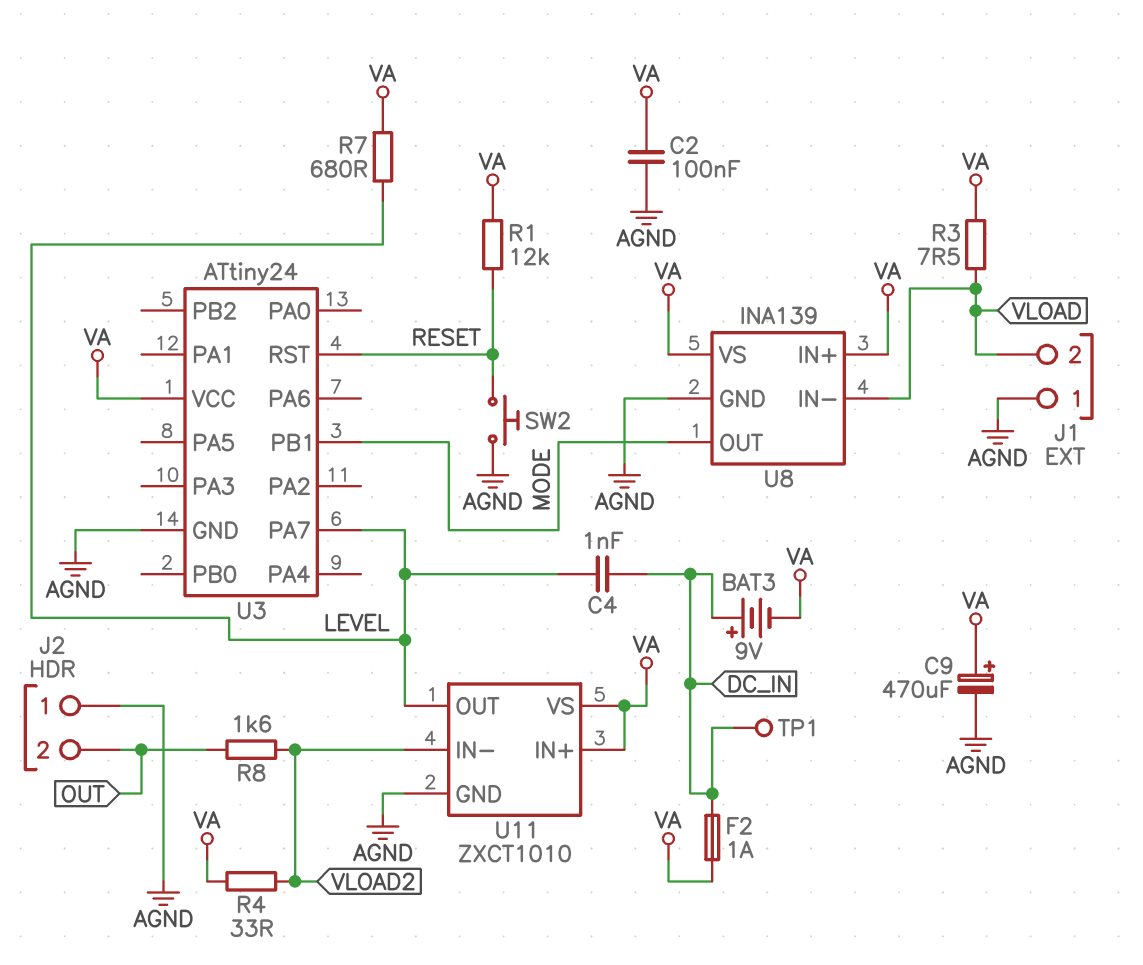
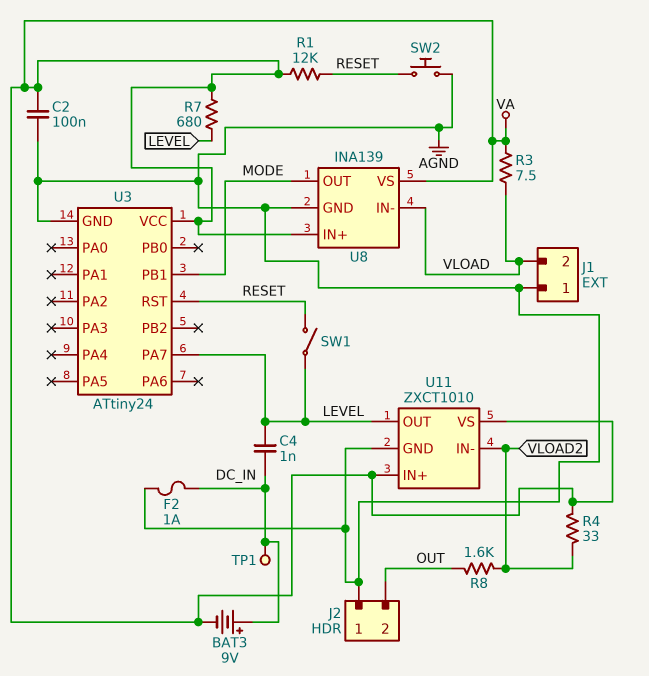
C9: 470uF (plus VA, minus AGND) -> none
F2: 1A (DC_IN, VA) -> 1A (AGND, DC_IN)
SW1: none -> switch (LEVEL, RESET)

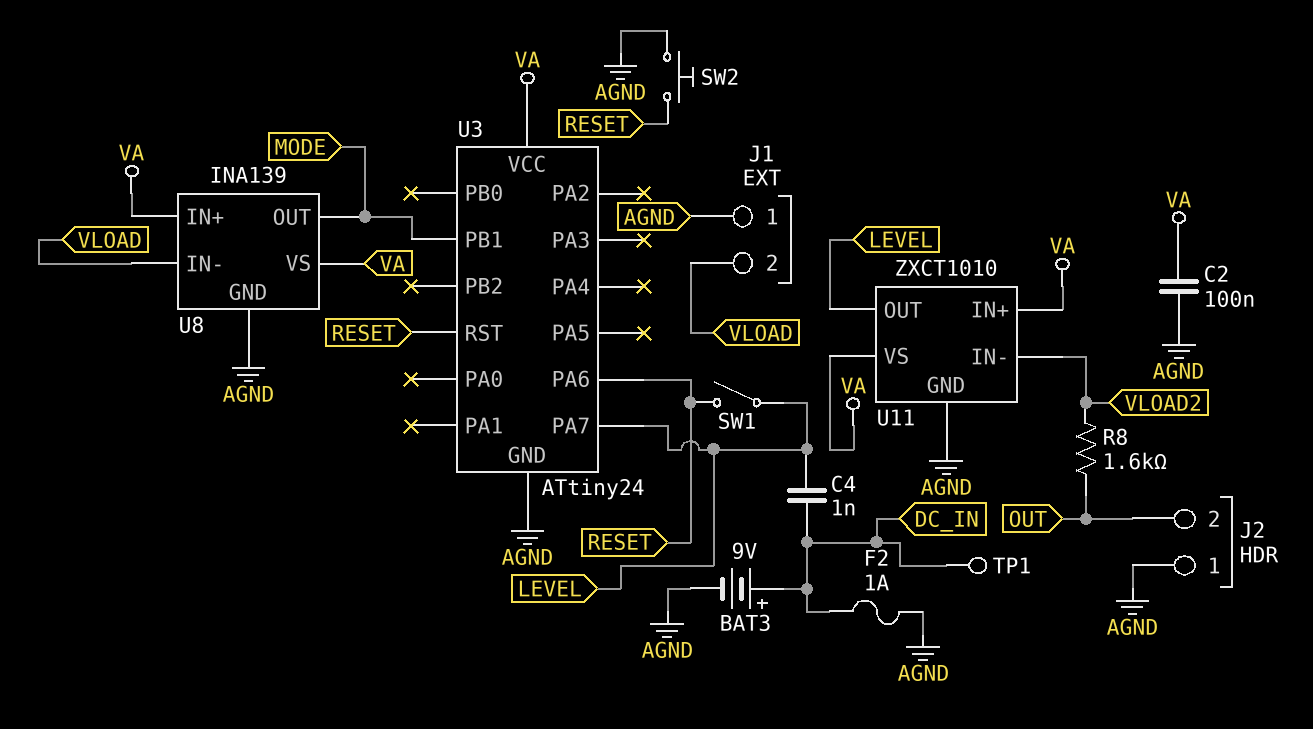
BAT3: 9V (plus DC_IN, minus VA) -> 9V (plus DC_IN, minus AGND)
R1: 12k (RESET, VA) -> none
R3: 7.5 (VA, VLOAD) -> none
R4: 33 (VA, VLOAD2) -> none
R7: 680 (LEVEL, VA) -> none
U3 pin PA6: none -> RESET

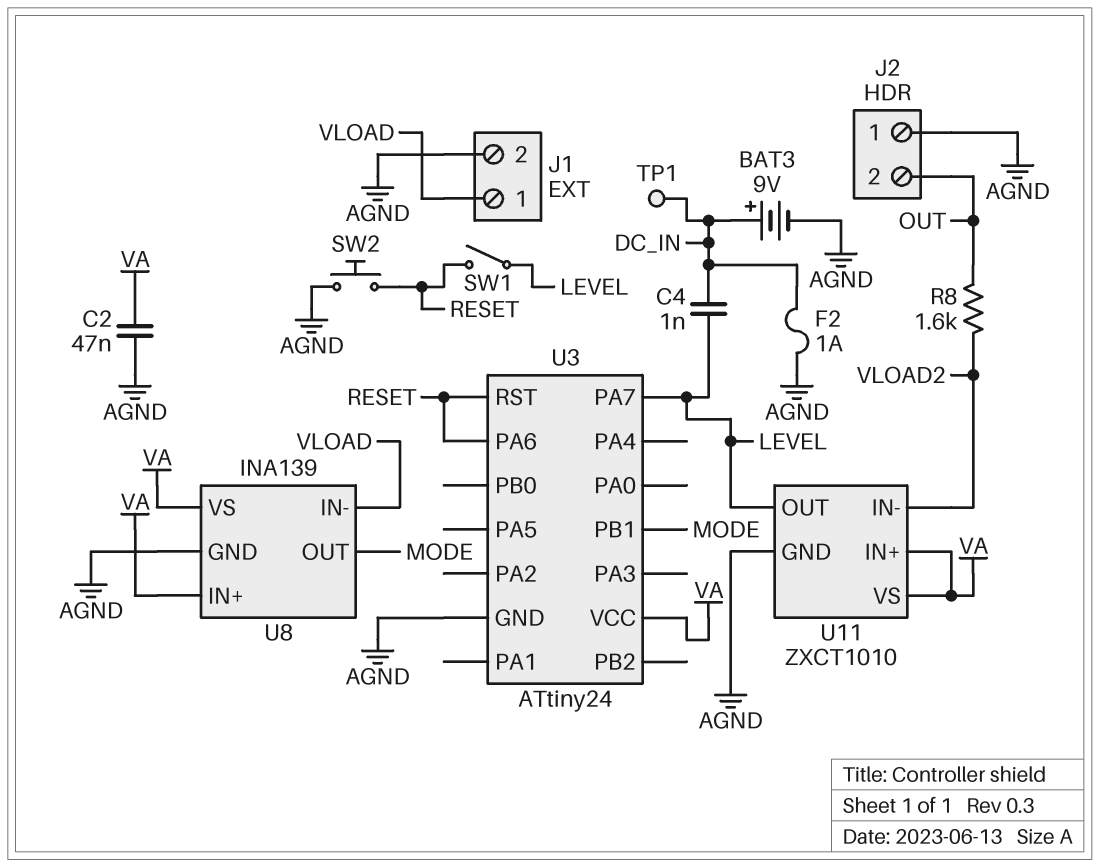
C2: 100nF (AGND, VA) -> 47nF (AGND, VA)
J1 pin 1: AGND -> VLOAD
J1 pin 2: VLOAD -> AGND

